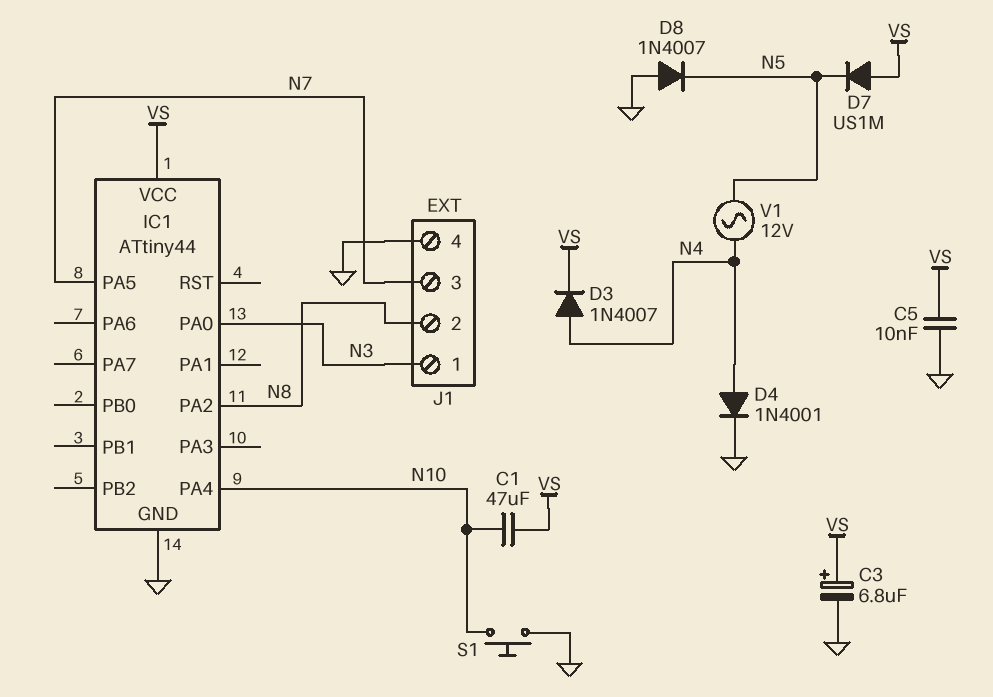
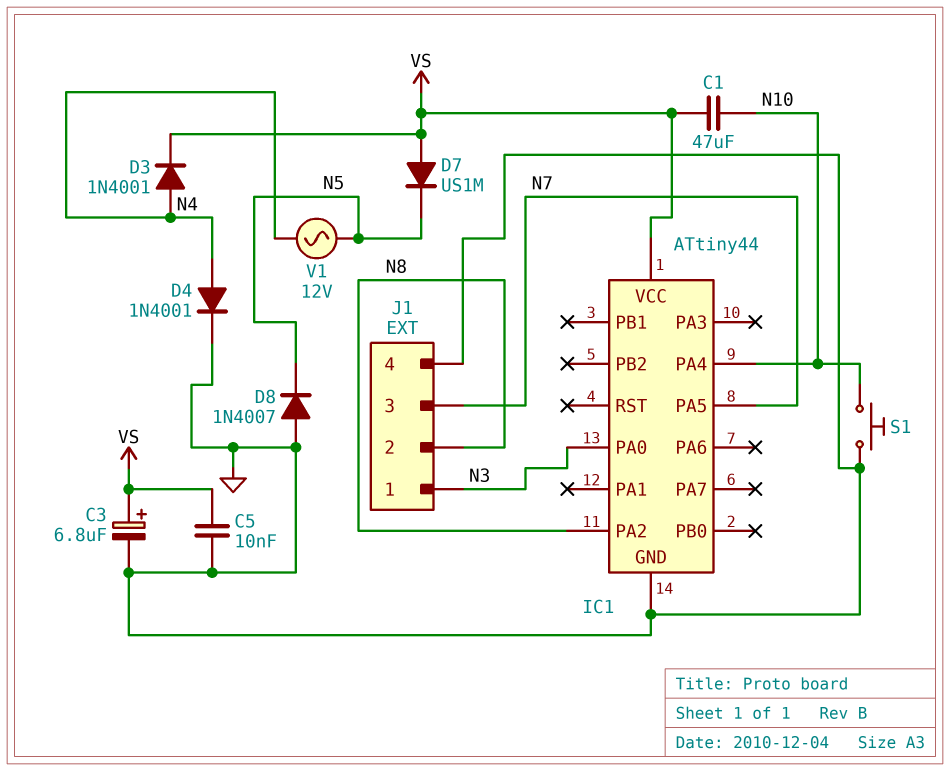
D3: diode 1N4007 (A N4, K VS) -> diode 1N4001 (A N4, K VS)

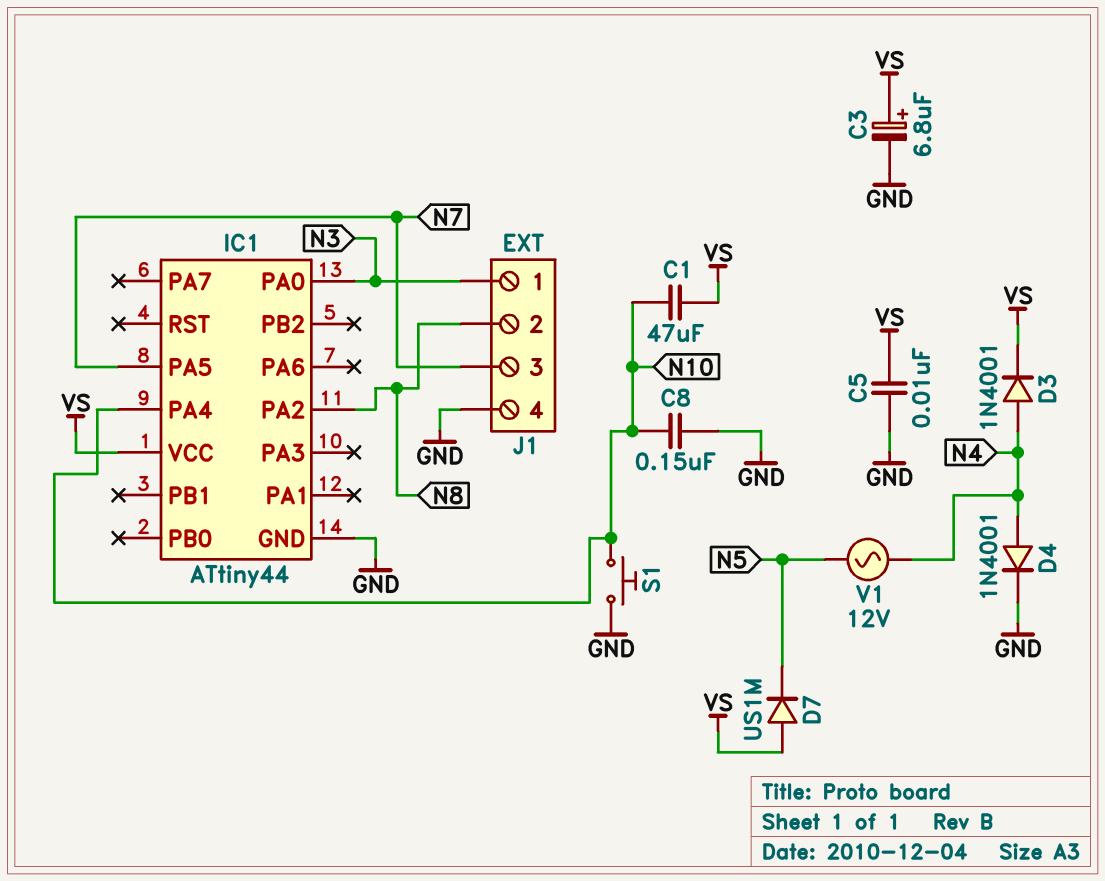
C8: none -> 150nF (GND, N10)
D8: diode 1N4007 (A GND, K N5) -> none

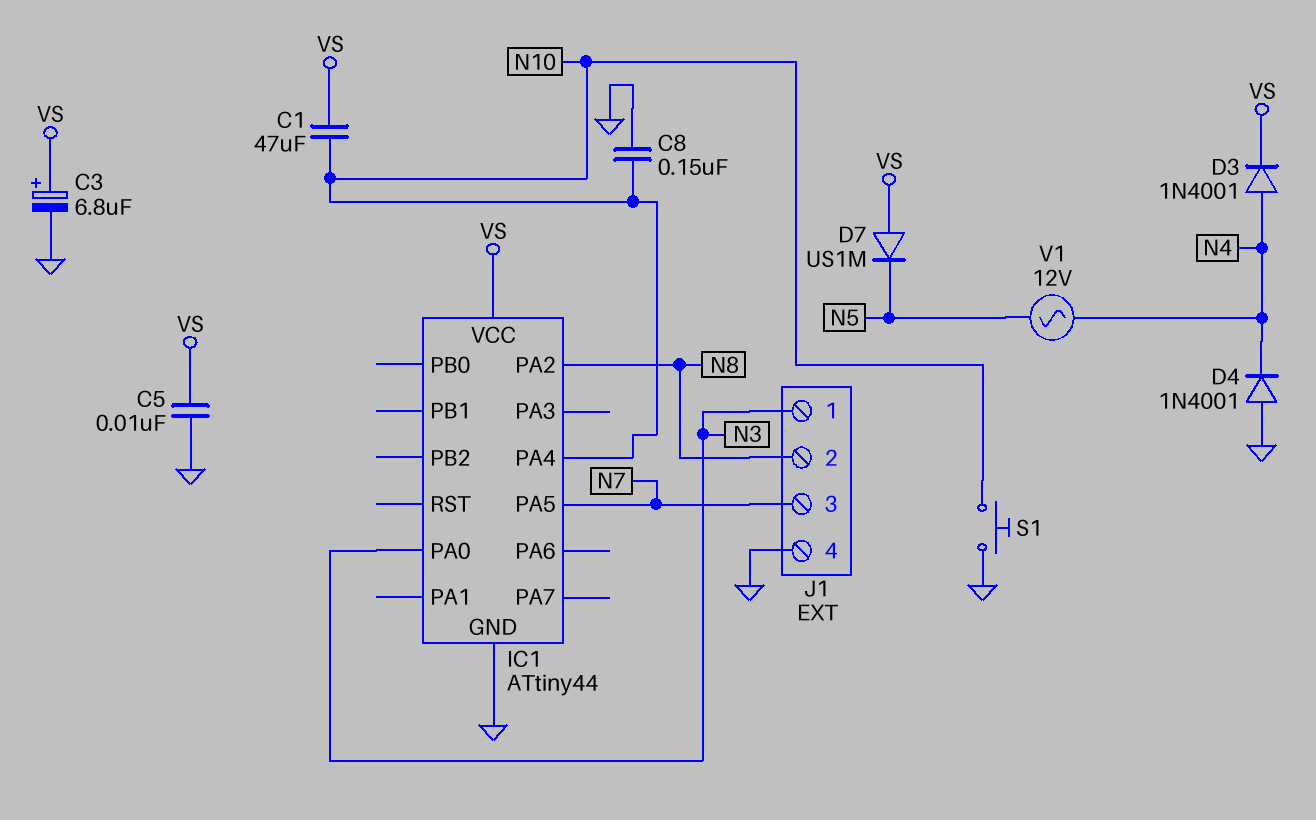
D4: diode 1N4001 (A N4, K GND) -> diode 1N4001 (A GND, K N4)

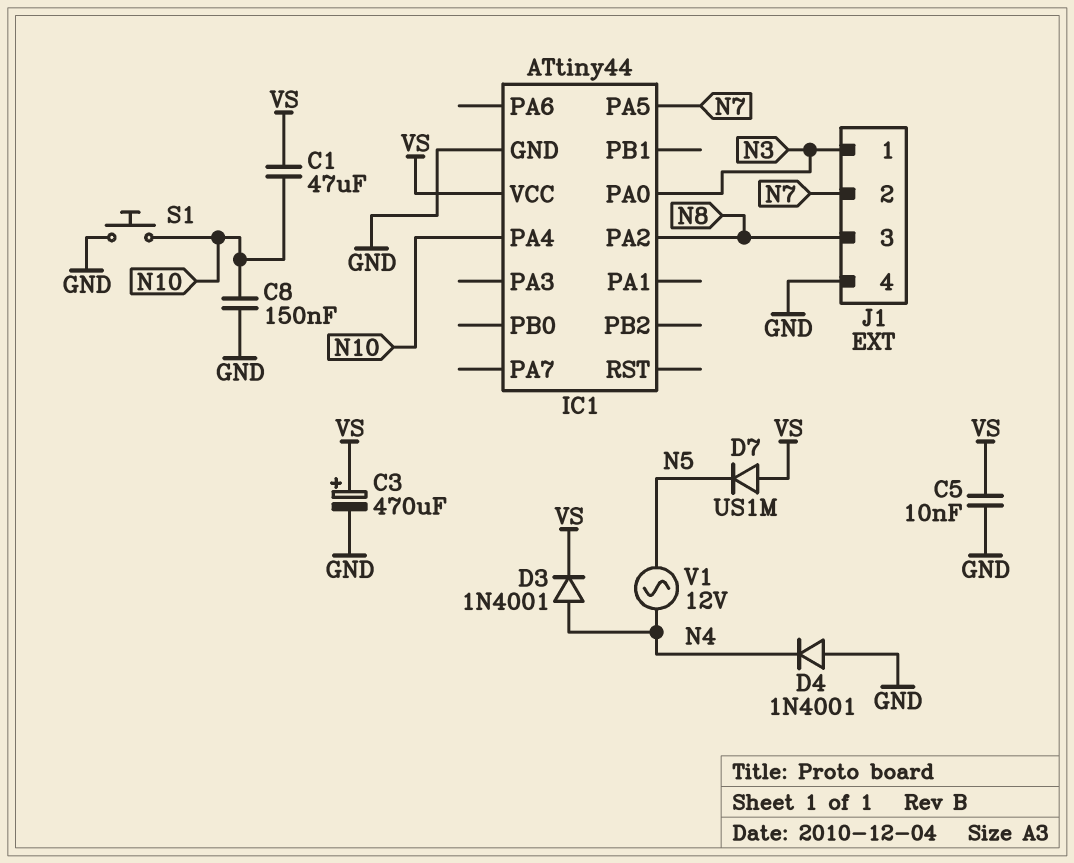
C3: 6.8uF (plus VS, minus GND) -> 470uF (plus VS, minus GND)
J1 pin 2: N8 -> N7
J1 pin 3: N7 -> N8

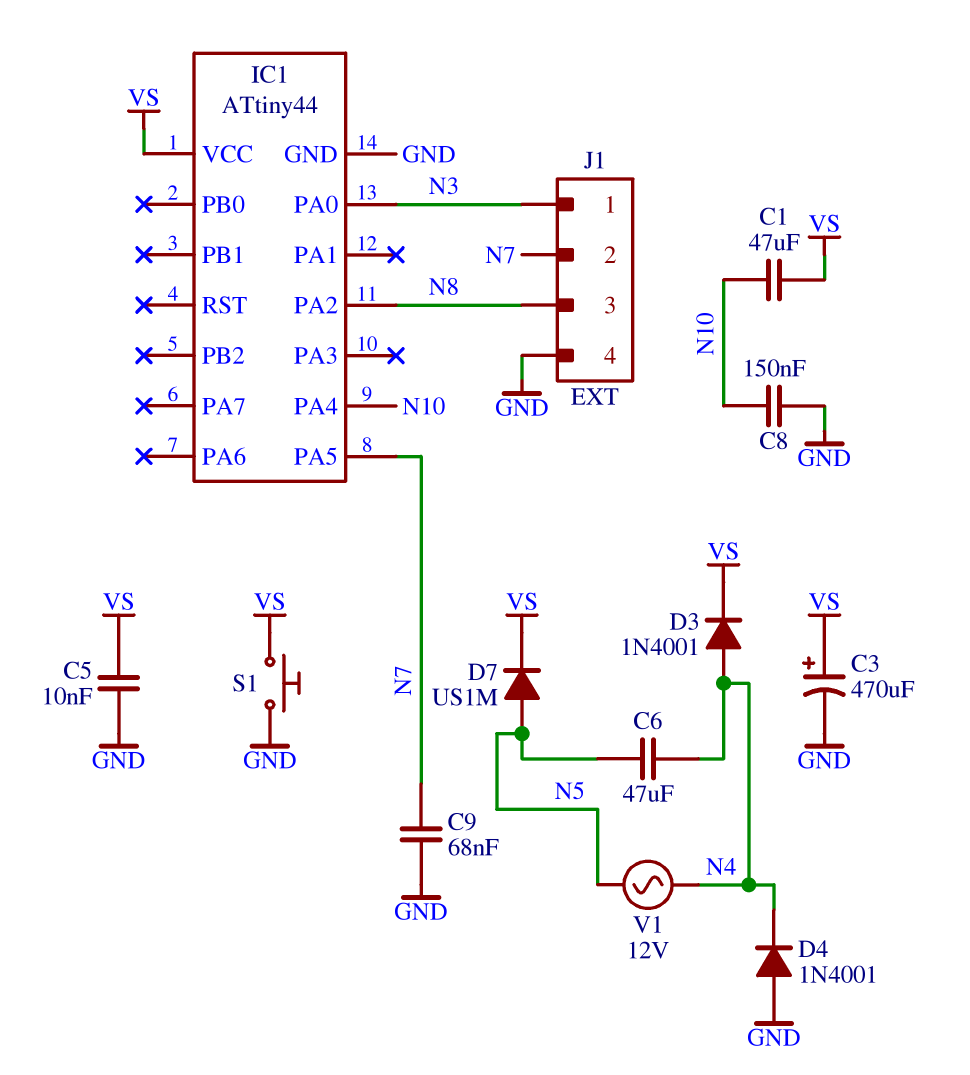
C6: none -> 47uF (N4, N5)
C9: none -> 68nF (GND, N7)
D7: diode US1M (A VS, K N5) -> diode US1M (A N5, K VS)
S1: button (GND, N10) -> button (GND, VS)

